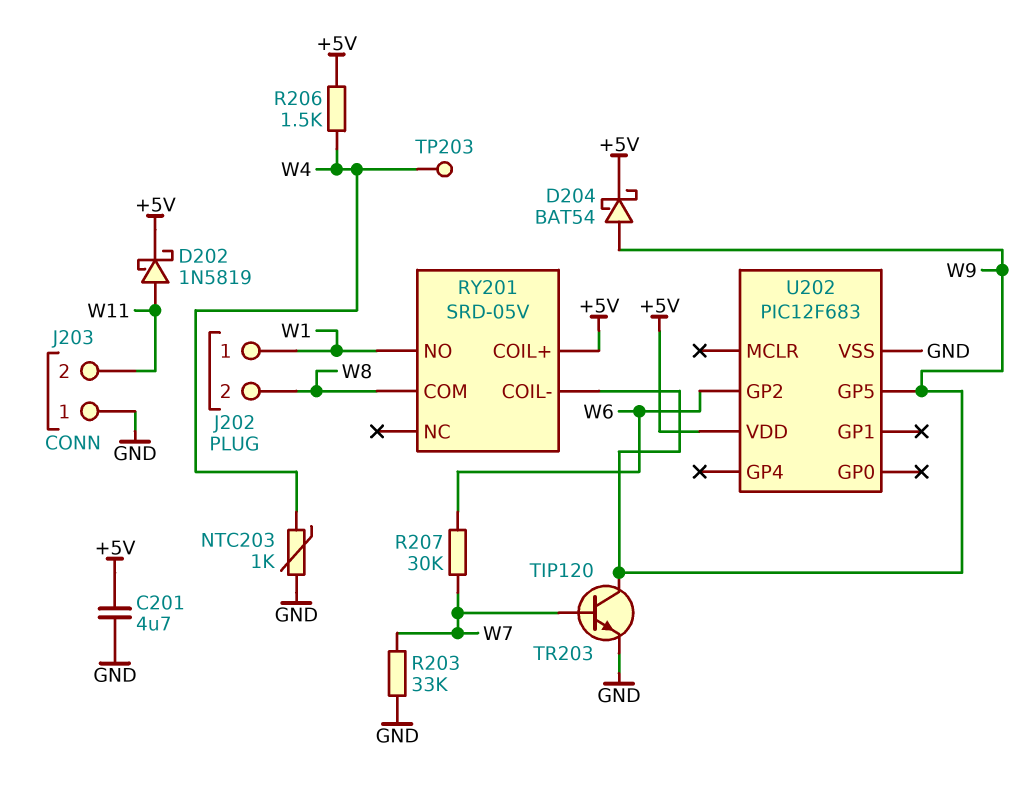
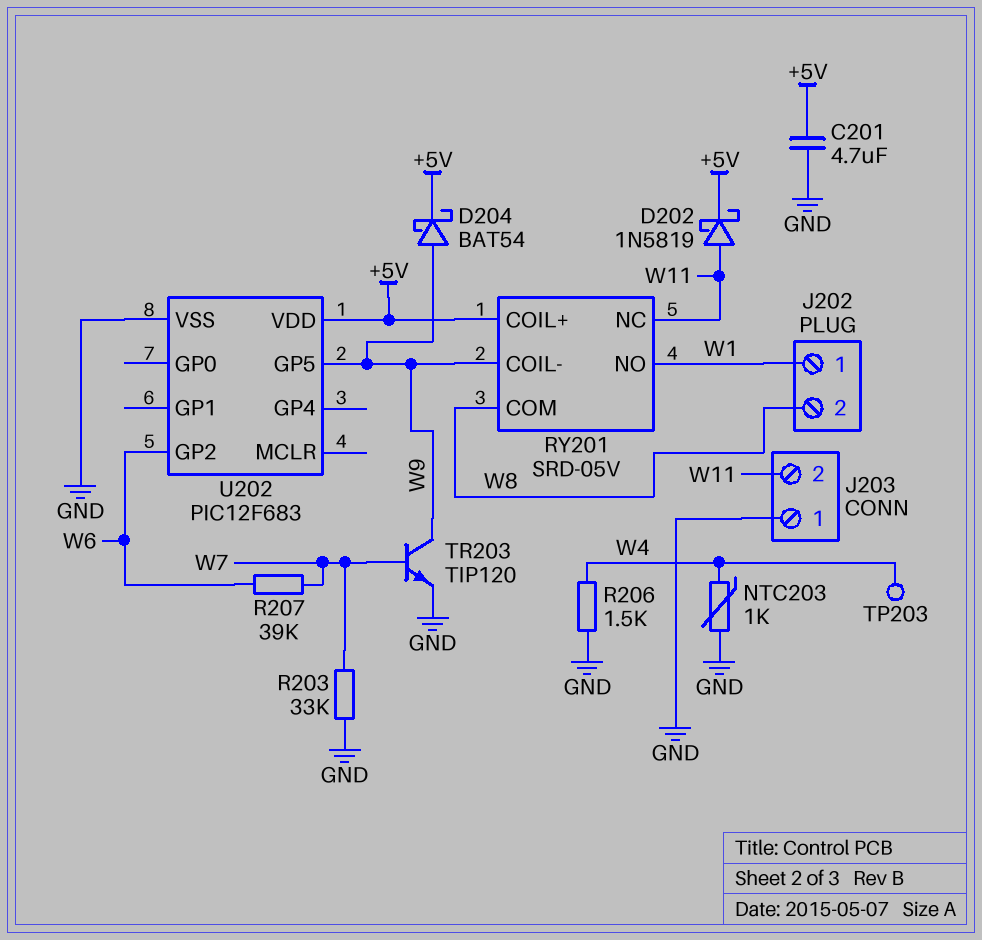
R206: 1.5k (+5V, W4) -> 1.5k (GND, W4)
R207: 30k (W6, W7) -> 39k (W6, W7)
RY201 pin NC: none -> W11

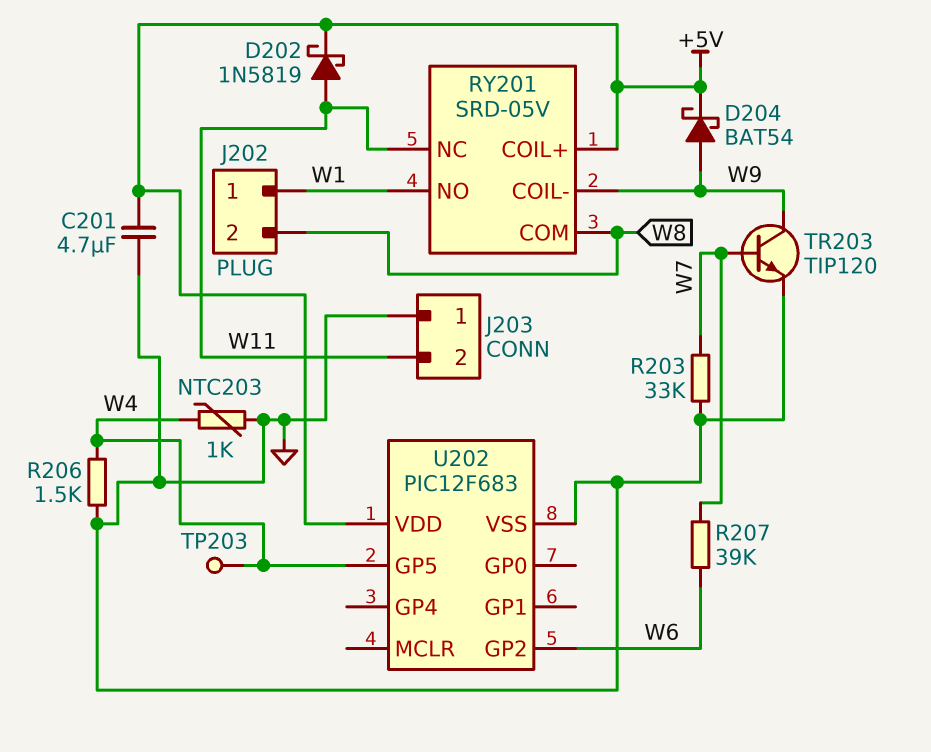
U202 pin GP5: W9 -> W4

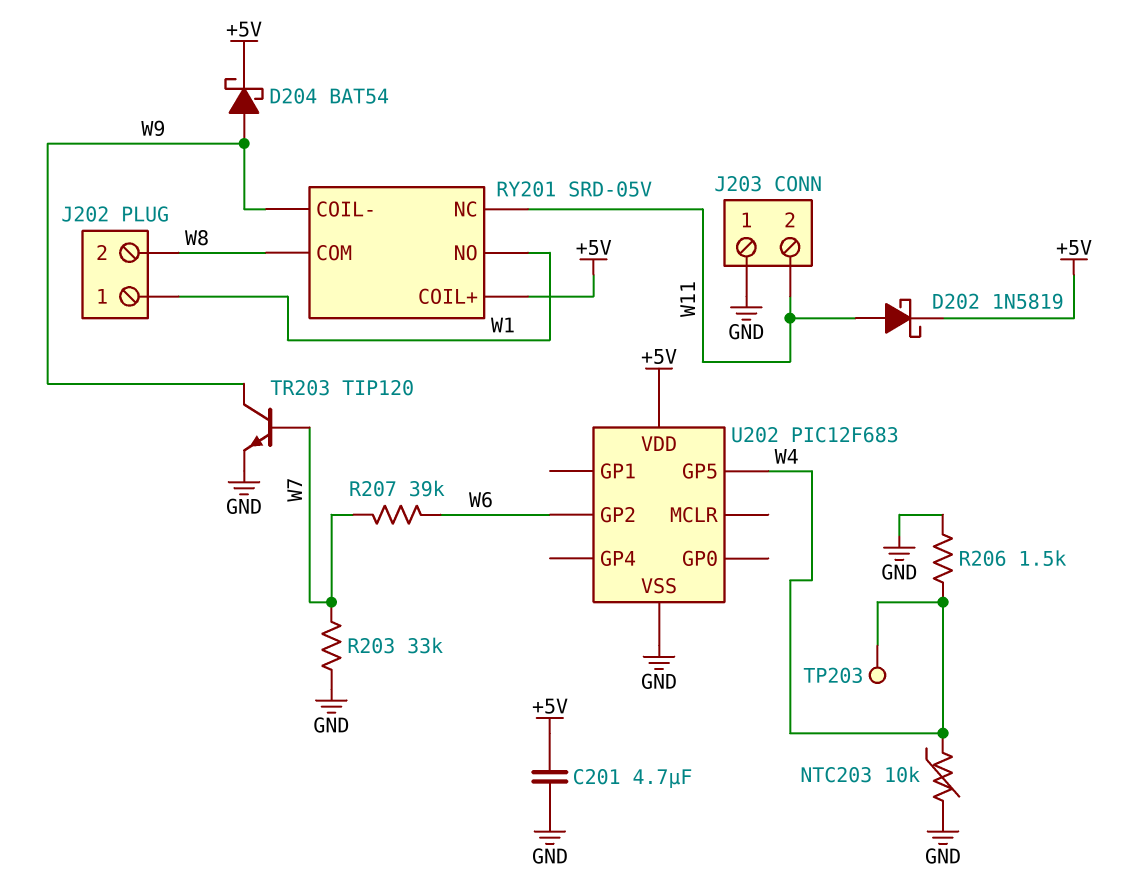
NTC203: 1k (GND, W4) -> 10k (GND, W4)

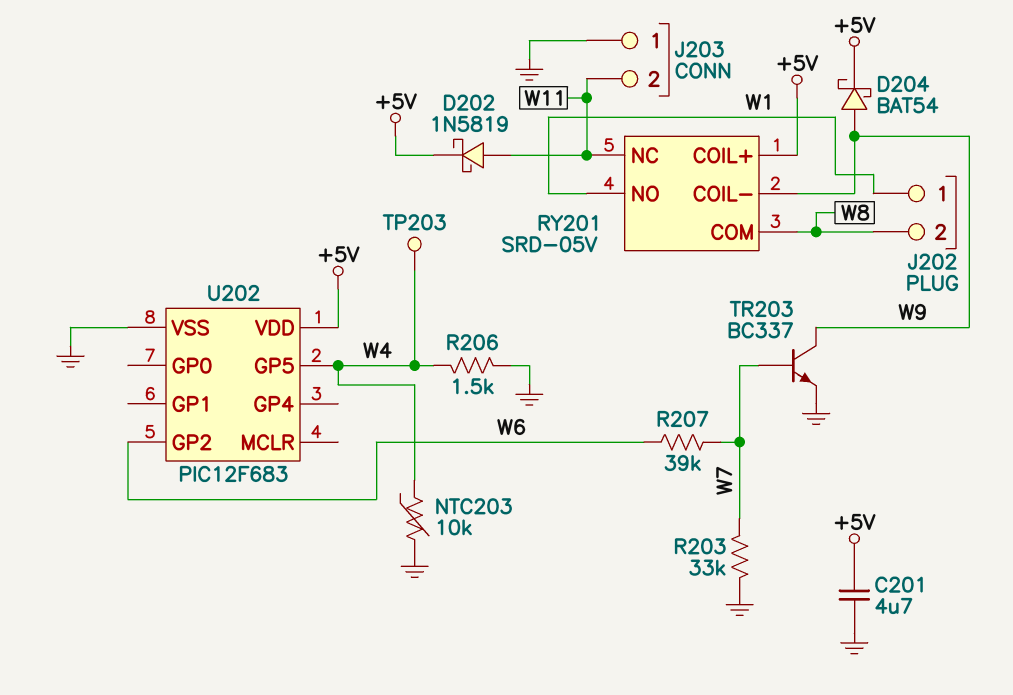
TR203: NPN TIP120 (B W7, C W9, E GND) -> NPN BC337 (B W7, C W9, E GND)

